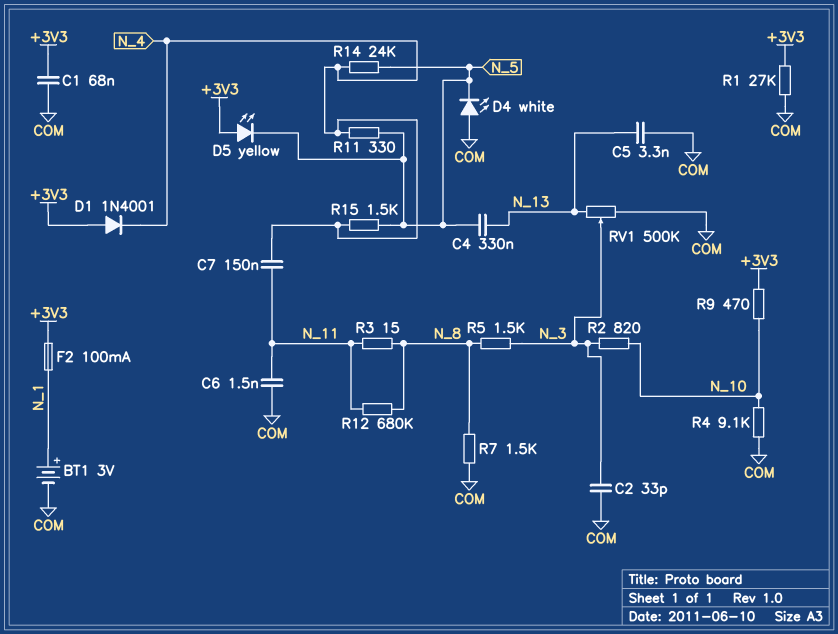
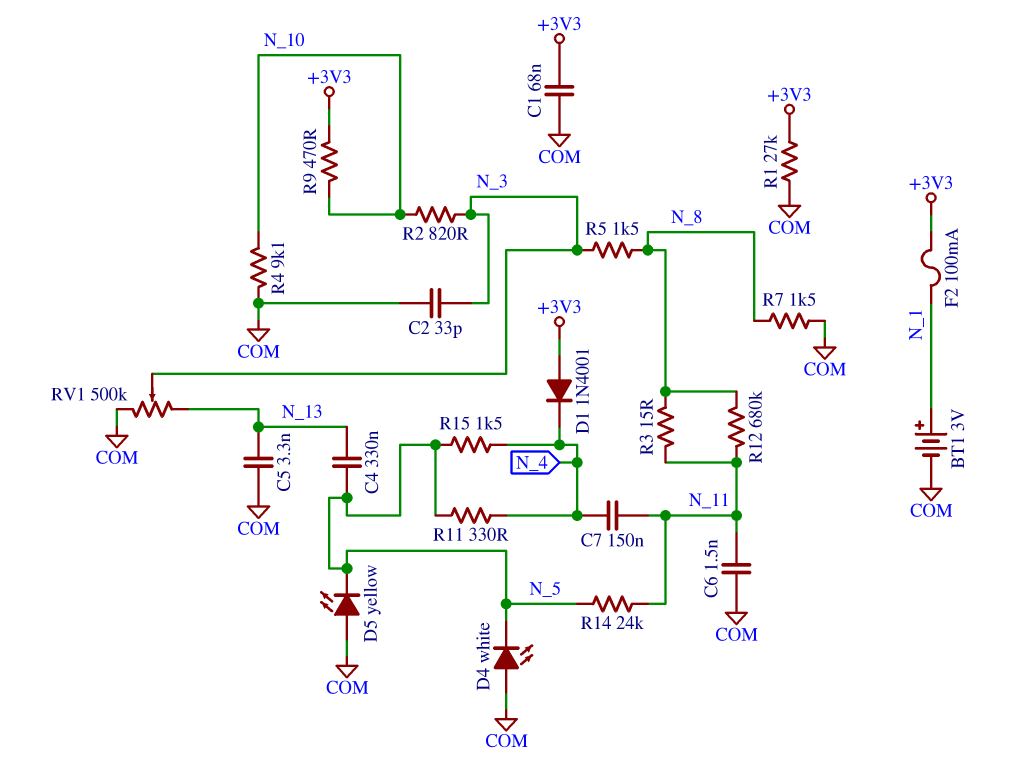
D5: LED yellow (A +3V3, K N_5) -> LED yellow (A COM, K N_5)
R14: 24k (N_4, N_5) -> 24k (N_5, N_11)

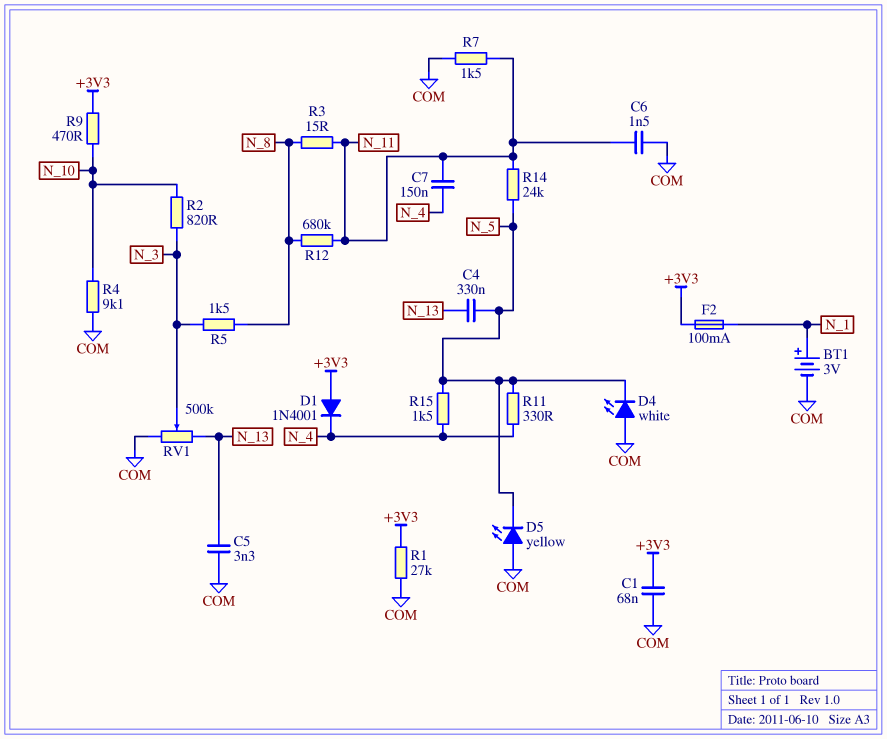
C2: 33pF (COM, N_3) -> none
R7: 1.5k (COM, N_8) -> 1.5k (COM, N_11)

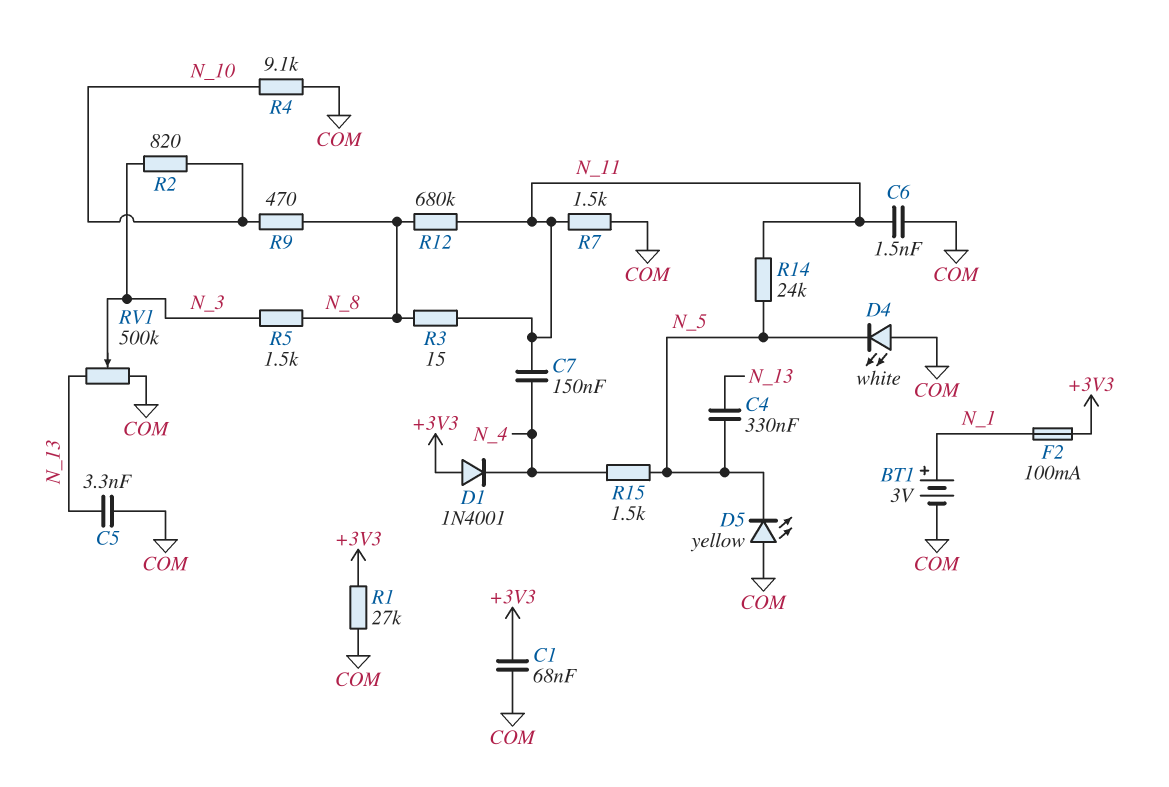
R9: 470 (+3V3, N_10) -> 470 (N_8, N_10)
R11: 330 (N_4, N_5) -> none

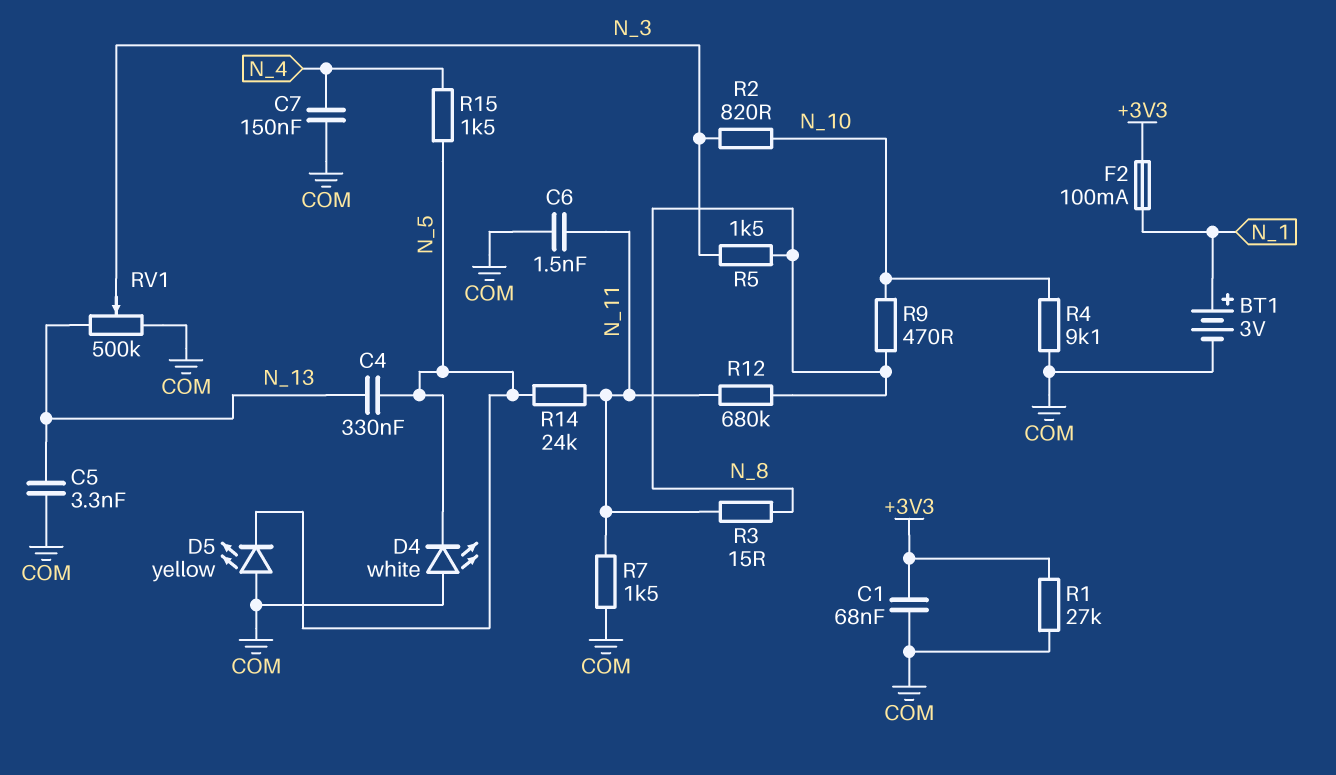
C7: 150nF (N_4, N_11) -> 150nF (COM, N_4)
D1: diode 1N4001 (A +3V3, K N_4) -> none

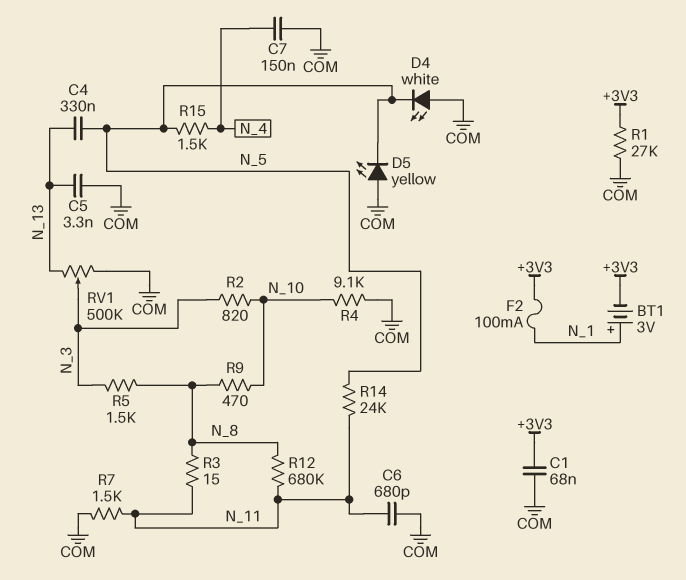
BT1: 3V (plus N_1, minus COM) -> 3V (plus N_1, minus +3V3)
C6: 1.5nF (COM, N_11) -> 680pF (COM, N_11)

